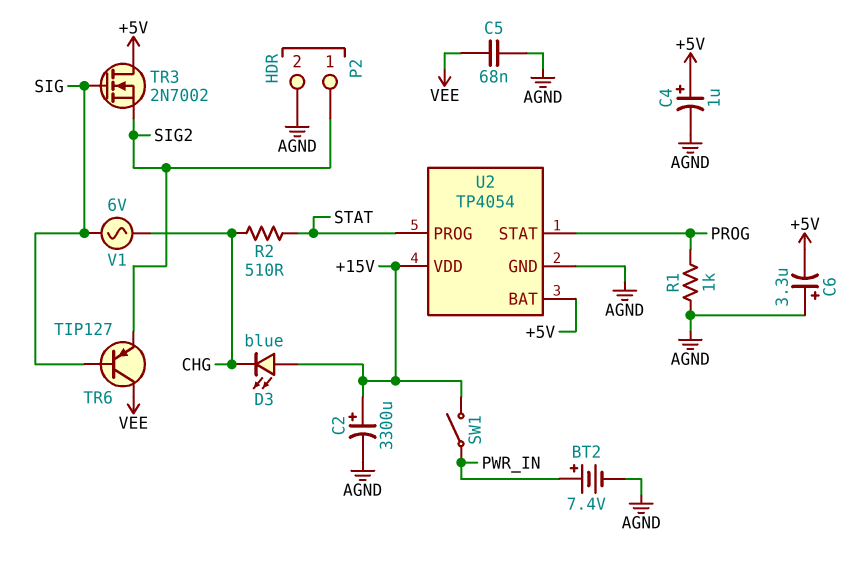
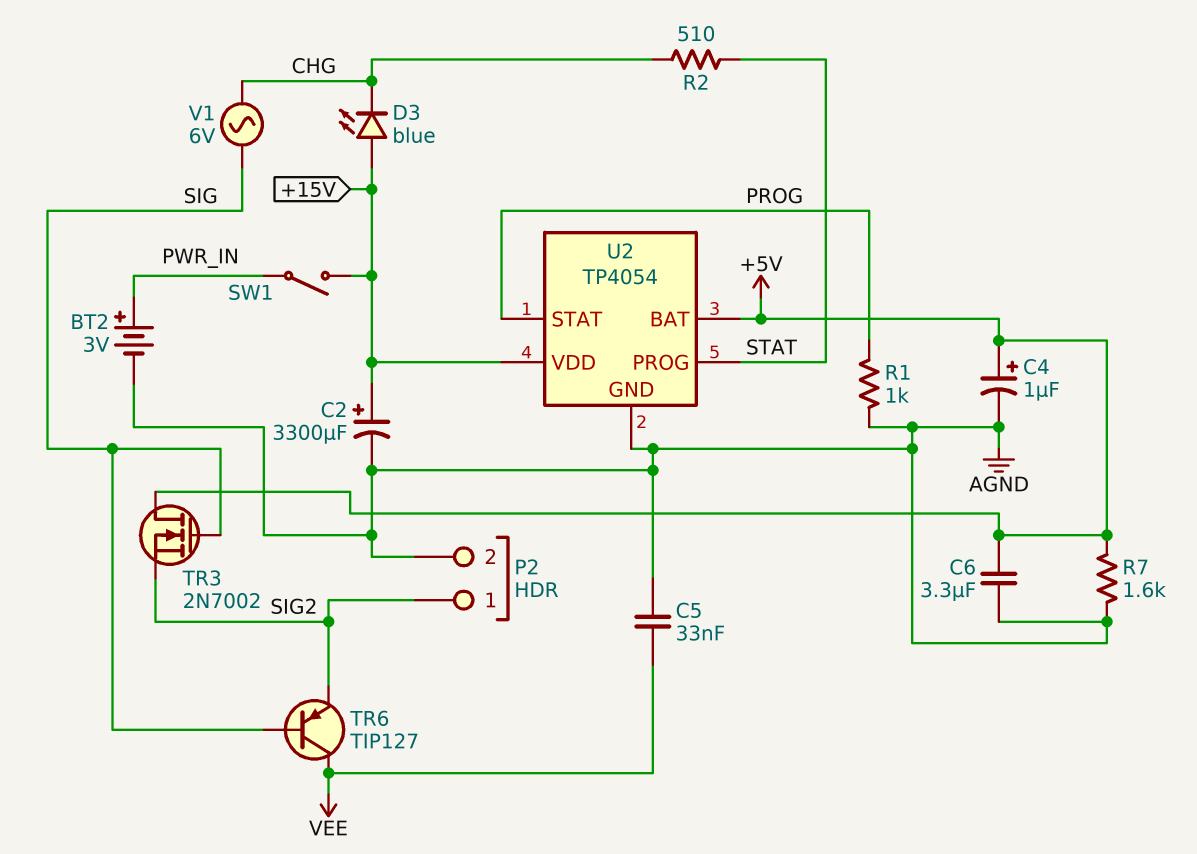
BT2: 7.4V (plus PWR_IN, minus AGND) -> 3V (plus PWR_IN, minus AGND)
C5: 68nF (AGND, VEE) -> 33nF (AGND, VEE)
C6: 3.3uF (plus AGND, minus +5V) -> 3.3uF (+5V, AGND)
R7: none -> 1.6k (+5V, AGND)

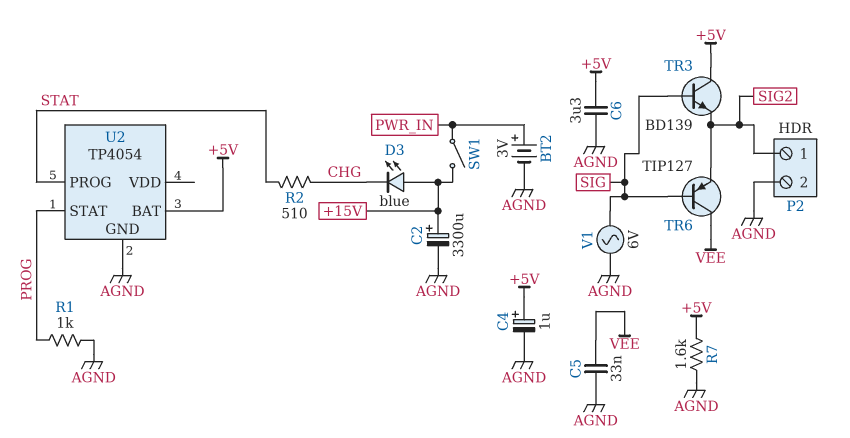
TR3: NMOS 2N7002 (G SIG, D +5V, S SIG2) -> NPN BD139 (B SIG, C +5V, E SIG2)
U2 pin VDD: +15V -> none
V1: AC 6V (CHG, SIG) -> AC 6V (AGND, SIG)

